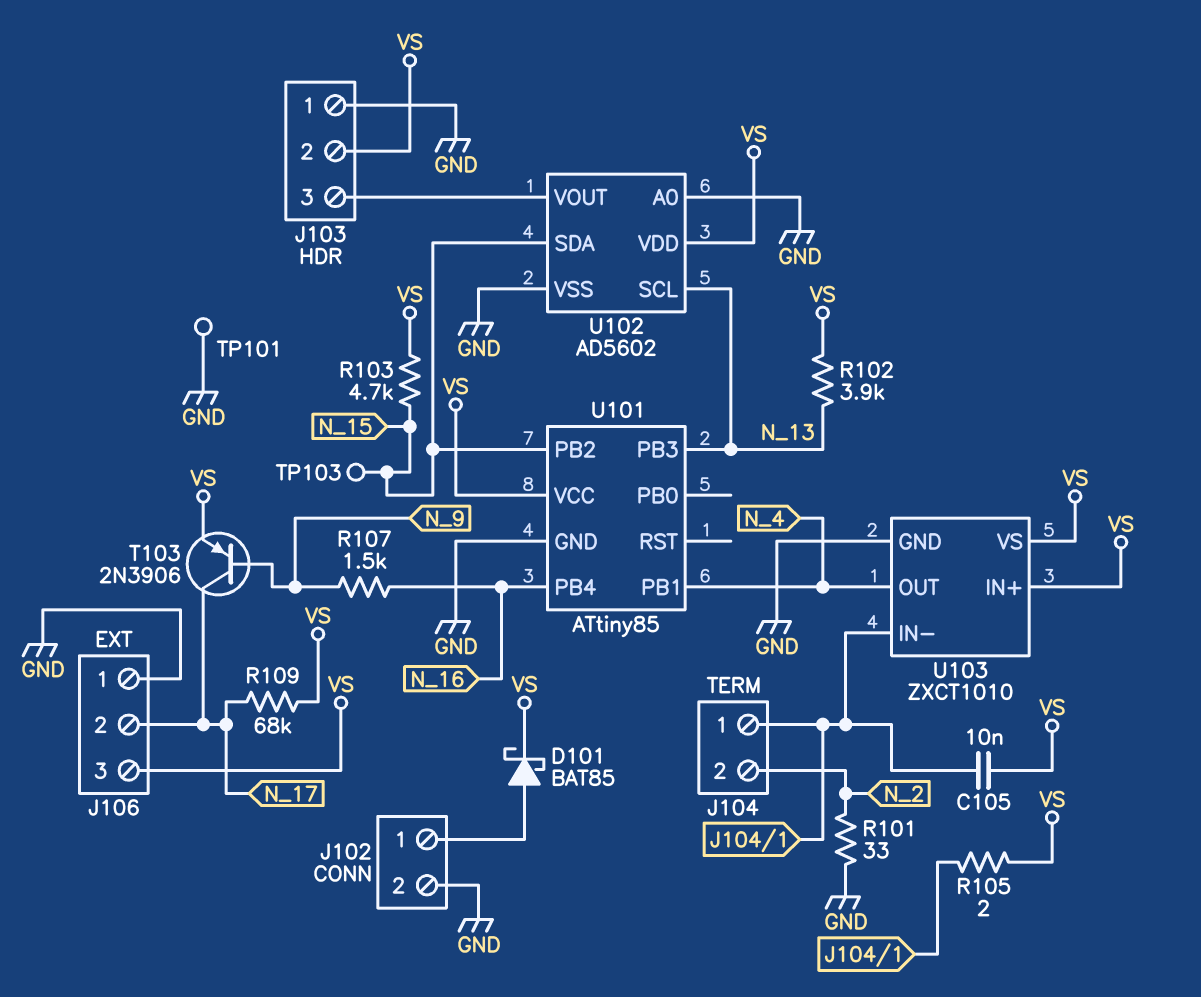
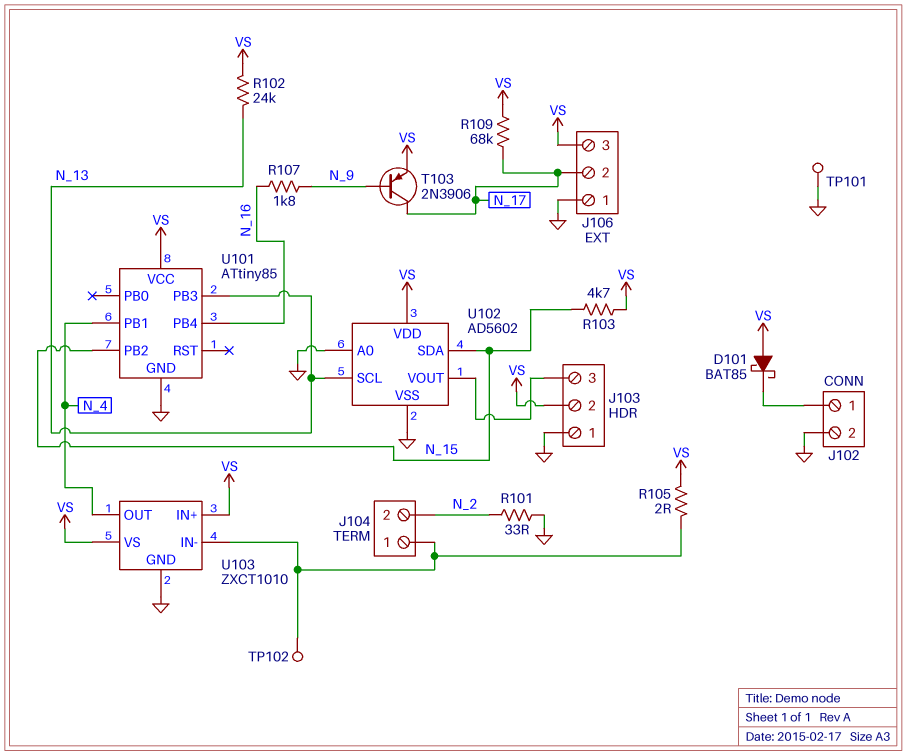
C105: 10nF (J104/1, VS) -> none
D101: schottky BAT85 (A J102/1, K VS) -> schottky BAT85 (A VS, K J102/1)
R102: 3.9k (N_13, VS) -> 24k (N_13, VS)
R107: 1.5k (N_9, N_16) -> 1.8k (N_9, N_16)
TP102: none -> test point (J104/1)
TP103: test point (N_15) -> none

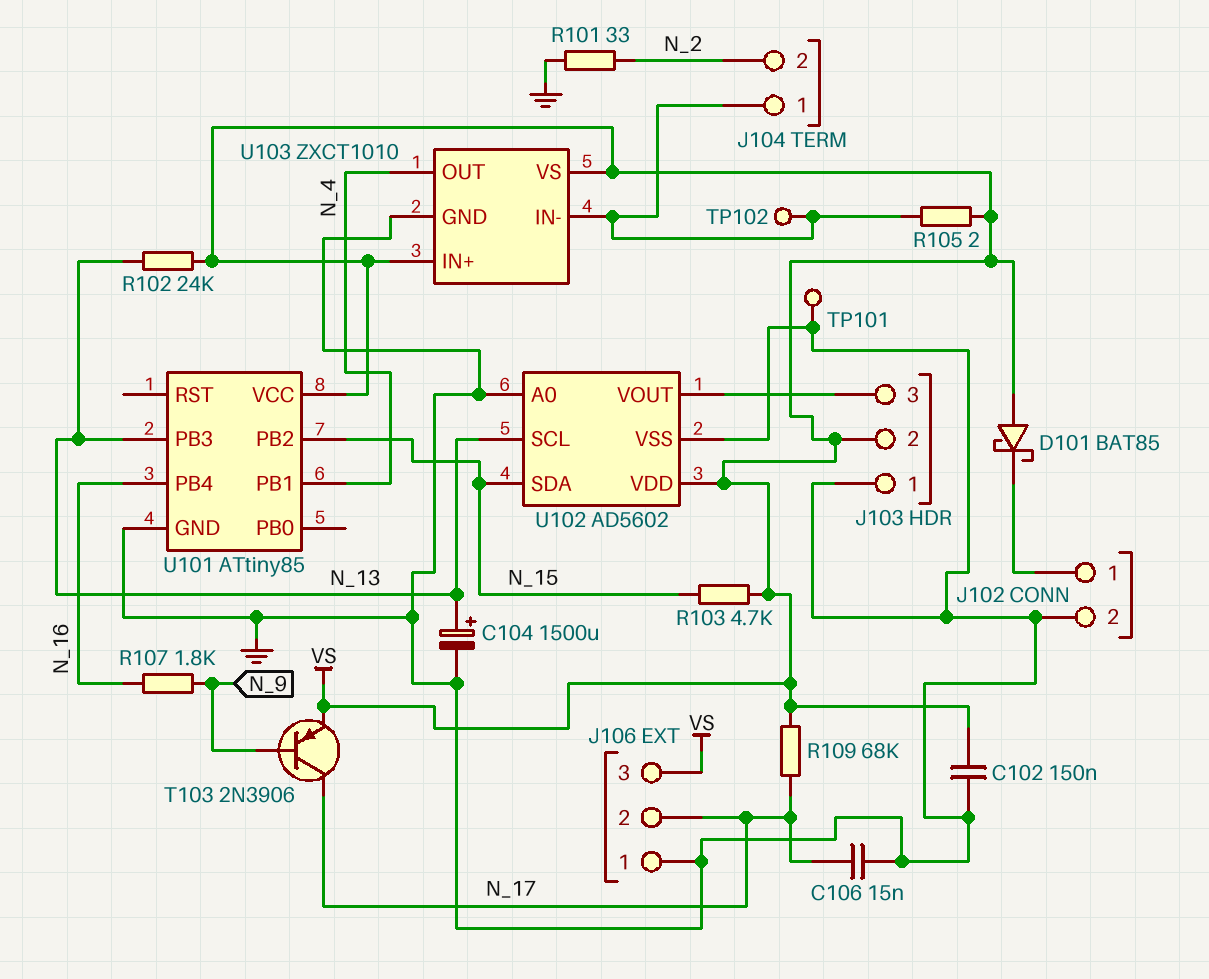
C102: none -> 150nF (GND, VS)
C104: none -> 1500uF (plus N_13, minus GND)
C106: none -> 15nF (GND, N_17)

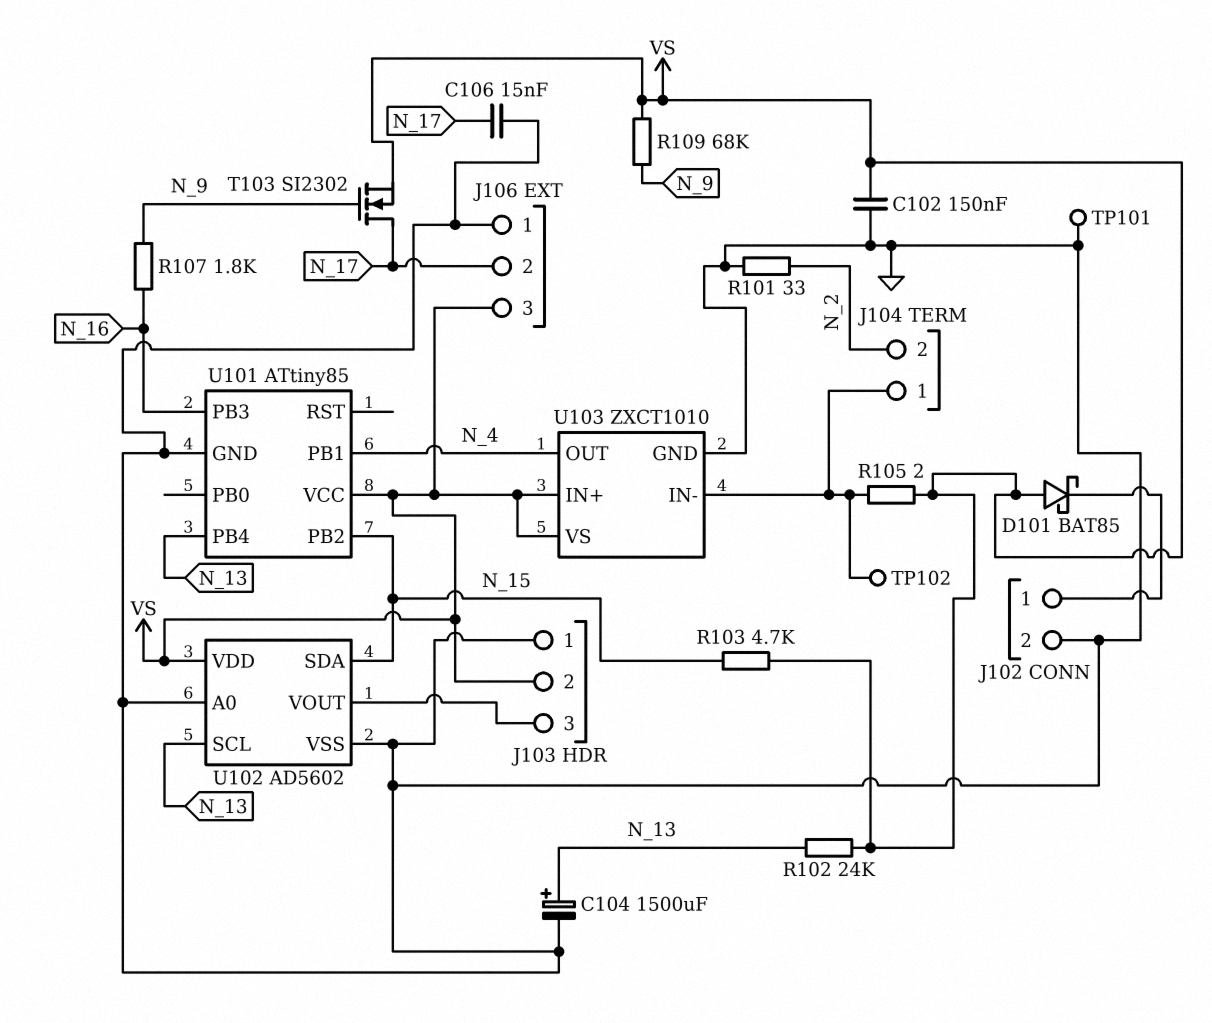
R109: 68k (N_17, VS) -> 68k (N_9, VS)
T103: PNP 2N3906 (B N_9, C N_17, E VS) -> NMOS SI2302 (G N_9, D N_17, S VS)
U101 pin PB3: N_13 -> N_16
U101 pin PB4: N_16 -> N_13

